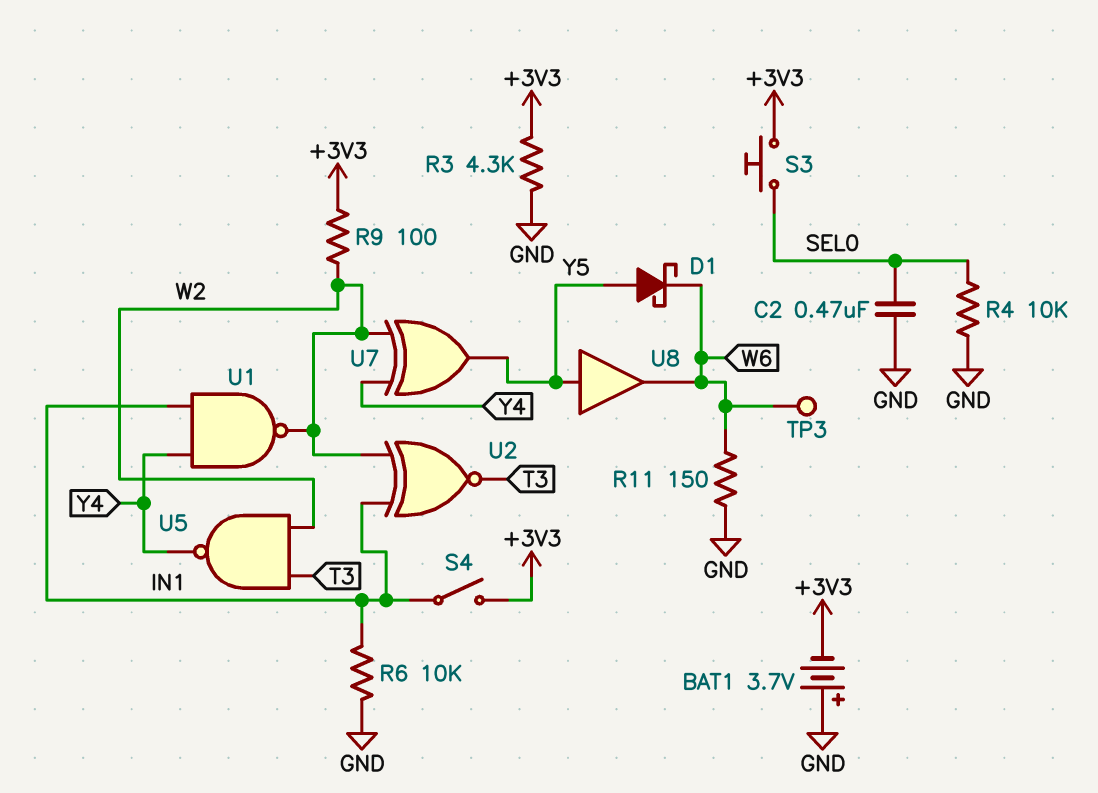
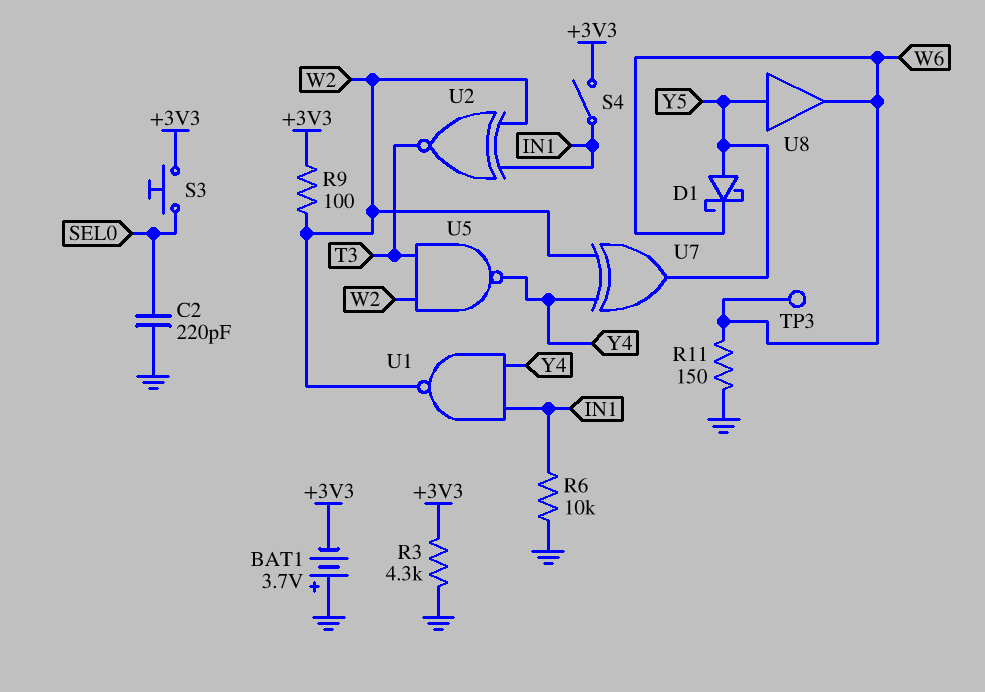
C2: 470nF (GND, SEL0) -> 220pF (GND, SEL0)
R4: 10k (GND, SEL0) -> none

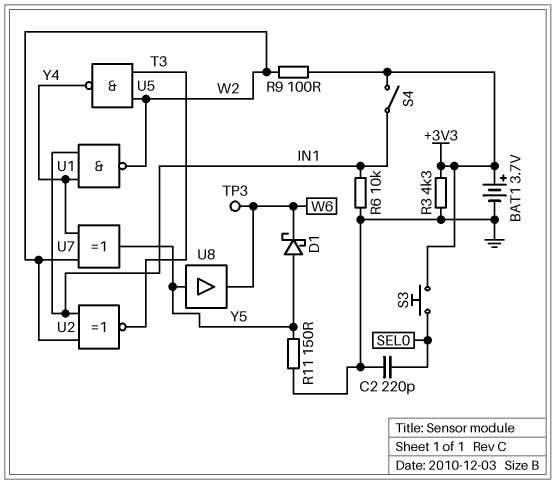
BAT1: 3.7V (plus GND, minus +3V3) -> 3.7V (plus +3V3, minus GND)
R11: 150 (GND, W6) -> 150 (GND, Y5)

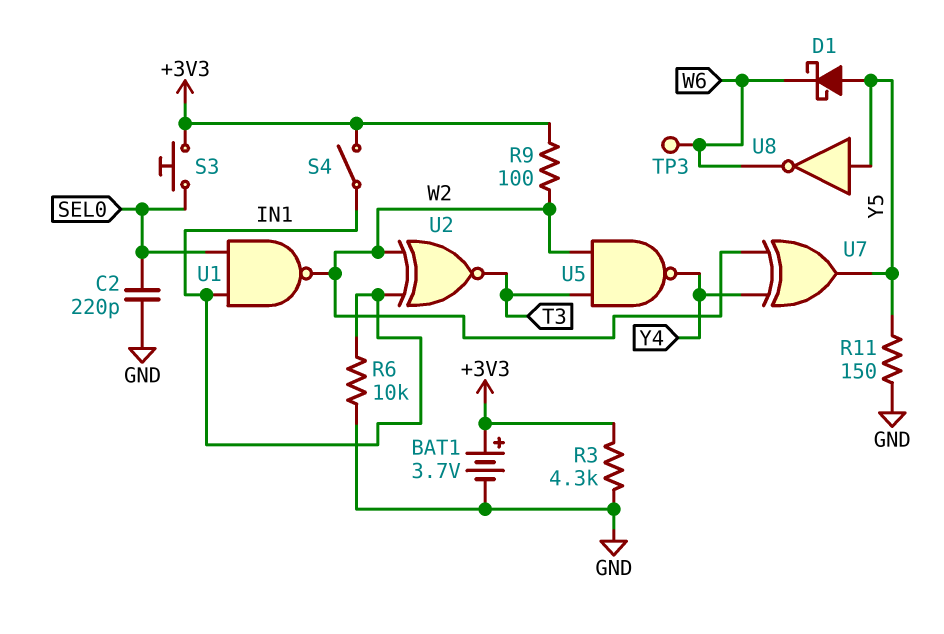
U1: NAND (in IN1, in Y4, out W2) -> NAND (in IN1, in SEL0, out W2)
U8: buffer (in Y5, out W6) -> NOT (in Y5, out W6)

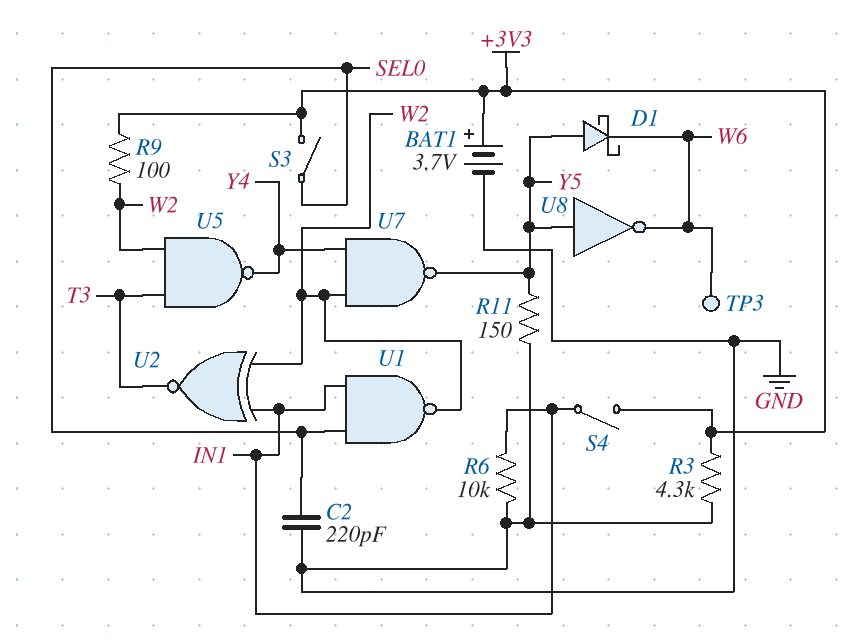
S3: button (+3V3, SEL0) -> switch (+3V3, SEL0)
U7: XOR (in W2, in Y4, out Y5) -> NAND (in W2, in Y4, out Y5)

